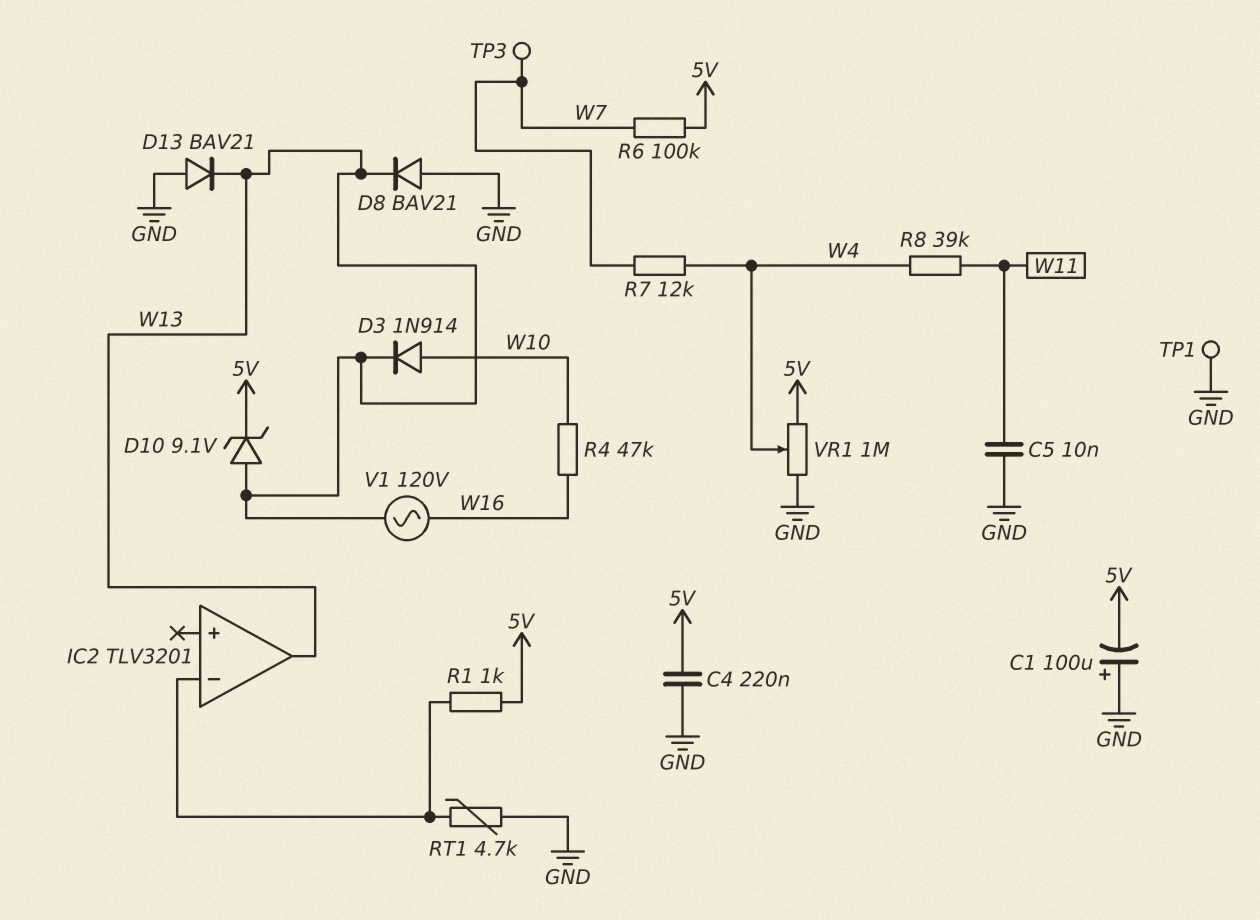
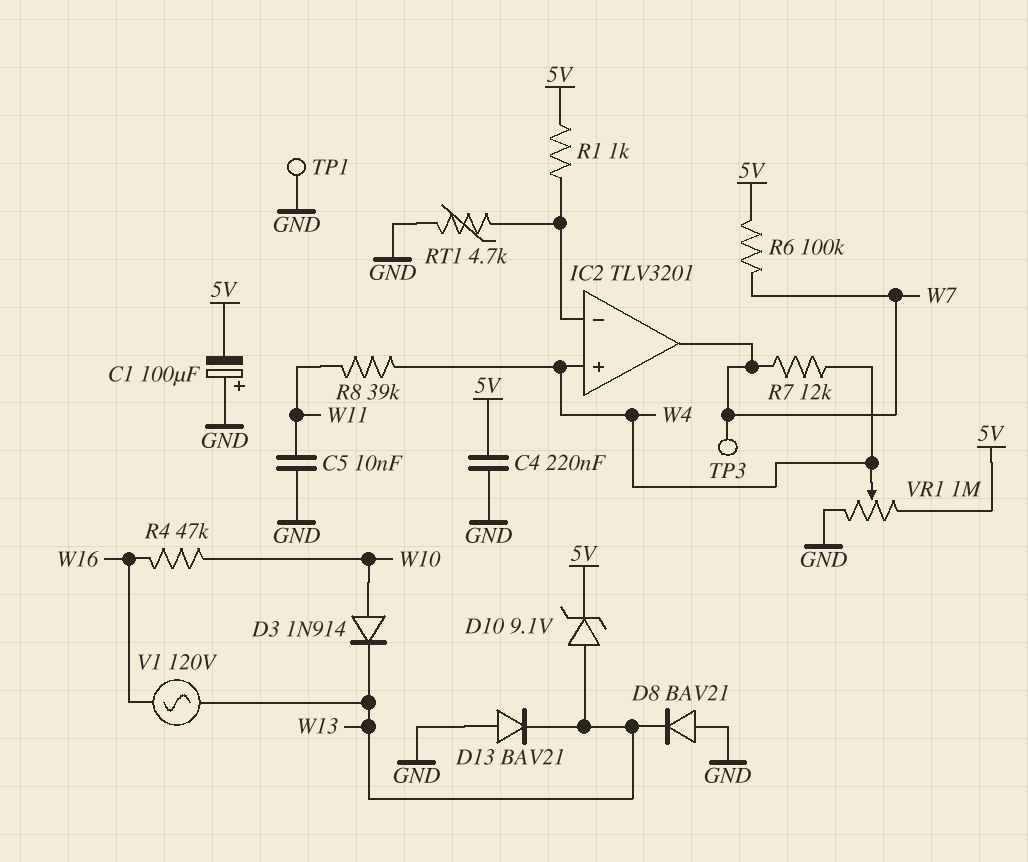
IC2 pin in+: none -> W4
IC2 pin out: W13 -> W7

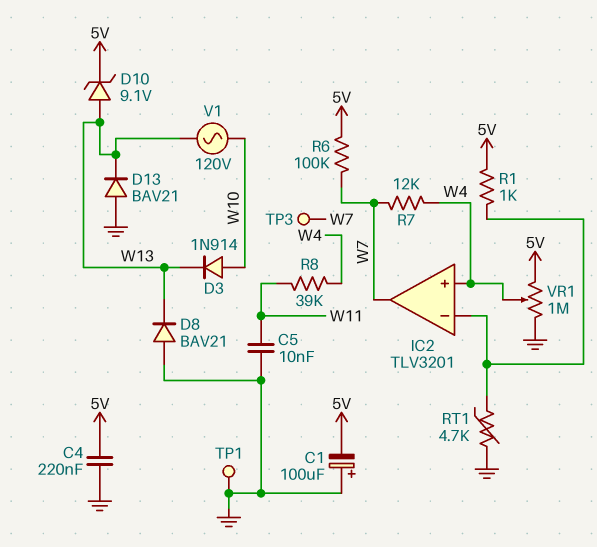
R4: 47k (W10, W16) -> none
V1: AC 120V (W13, W16) -> AC 120V (W10, W13)

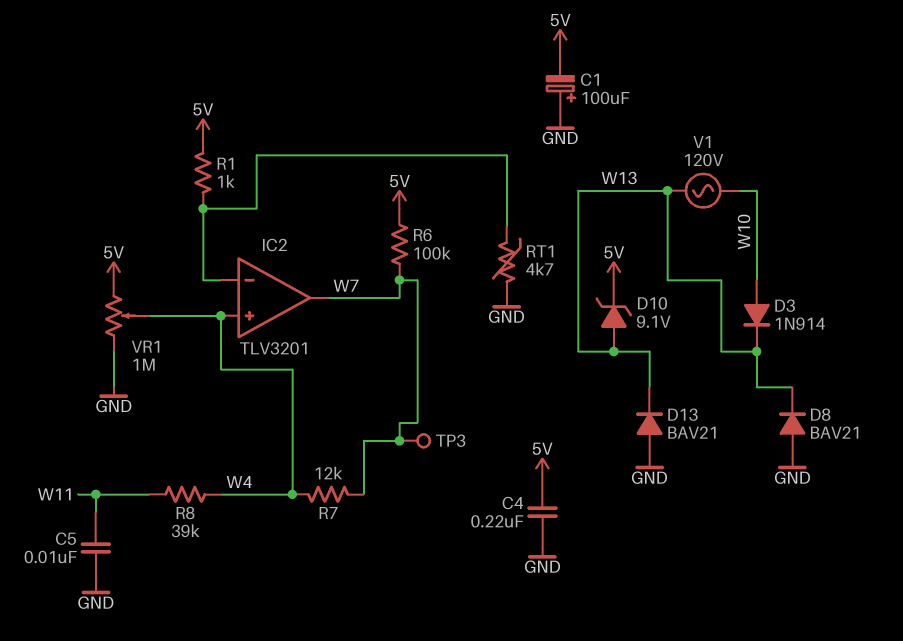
TP1: test point (GND) -> none

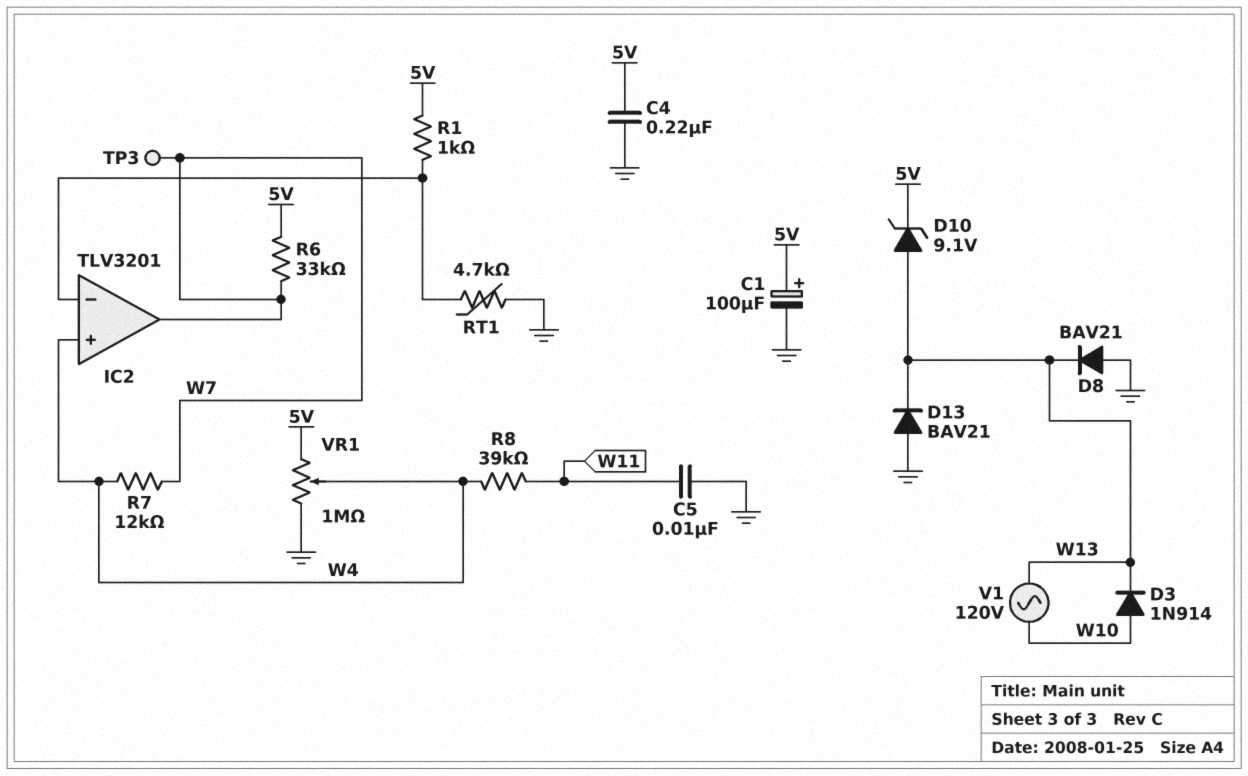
C1: 100uF (plus GND, minus 5V) -> 100uF (plus 5V, minus GND)
R6: 100k (5V, W7) -> 33k (5V, W7)

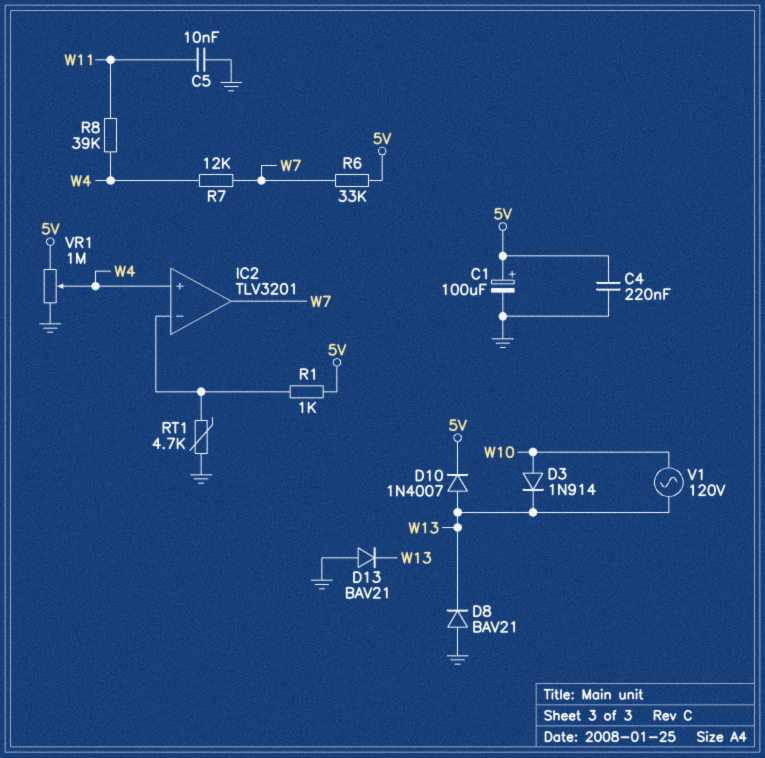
D10: zener 9.1V (A W13, K 5V) -> diode 1N4007 (A W13, K 5V)
TP3: test point (W7) -> none

